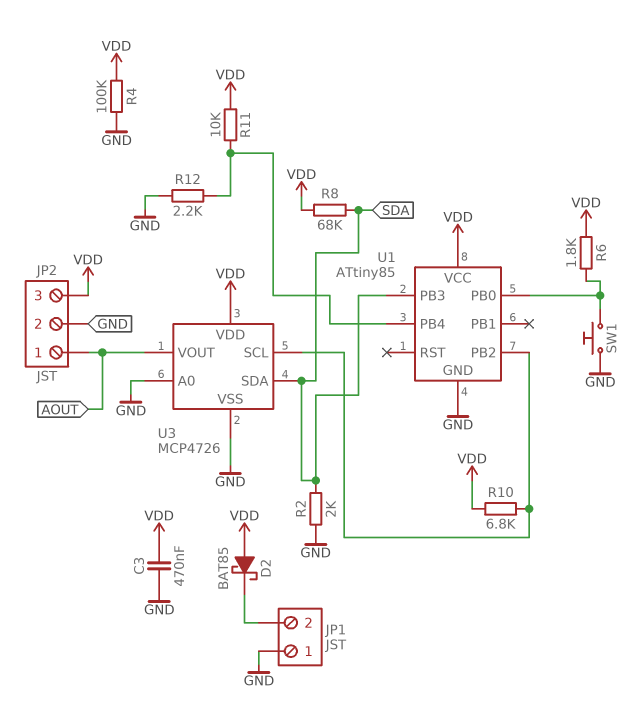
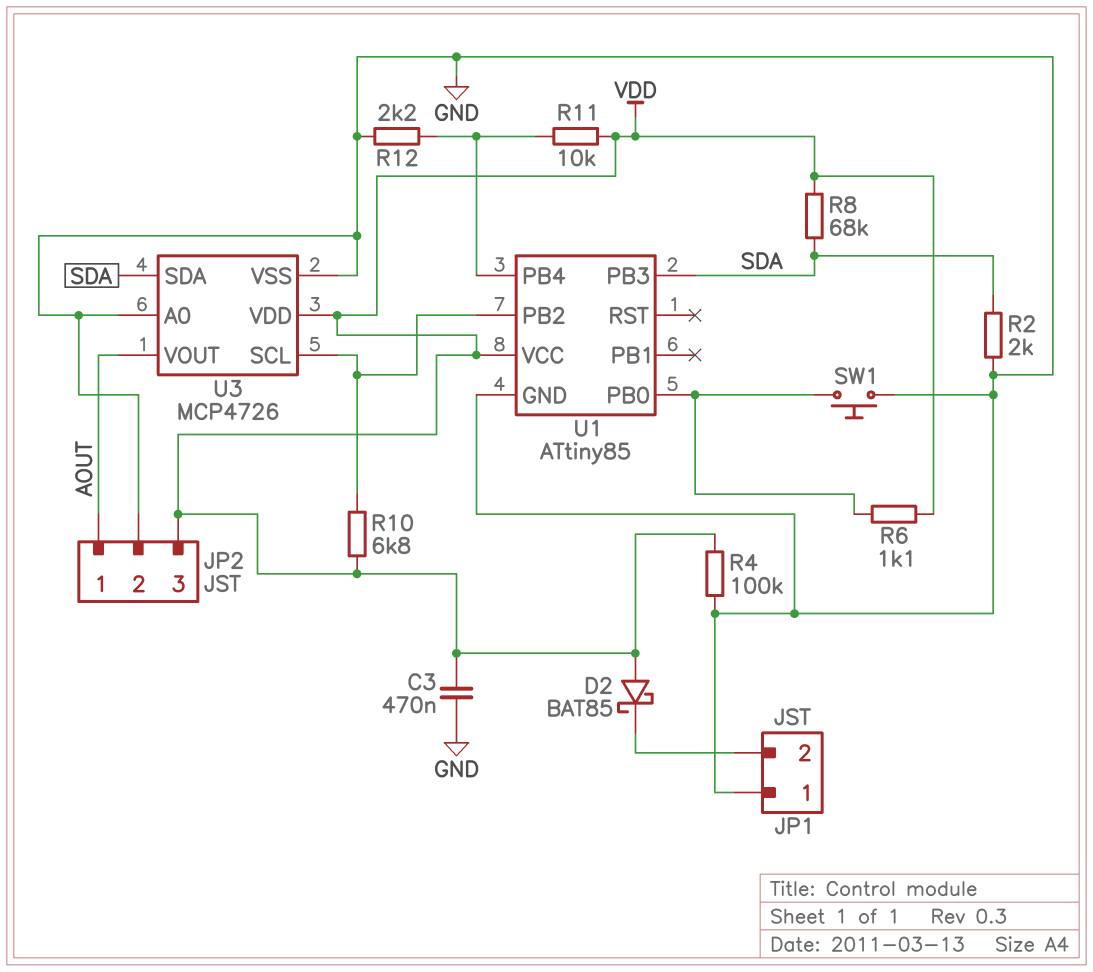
R6: 1.8k (U1/PB0, VDD) -> 1.1k (U1/PB0, VDD)

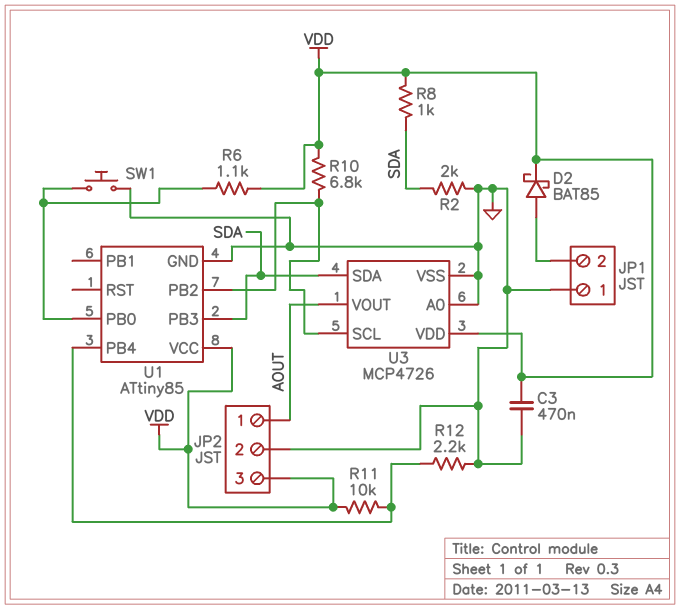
D2: schottky BAT85 (A VDD, K JP1/2) -> schottky BAT85 (A JP1/2, K VDD)
R4: 100k (GND, VDD) -> none
R8: 68k (SDA, VDD) -> 1k (SDA, VDD)

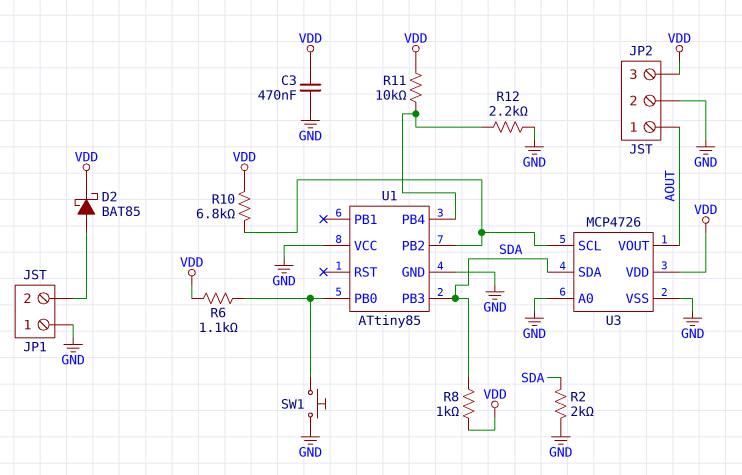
U1 pin VCC: VDD -> GND

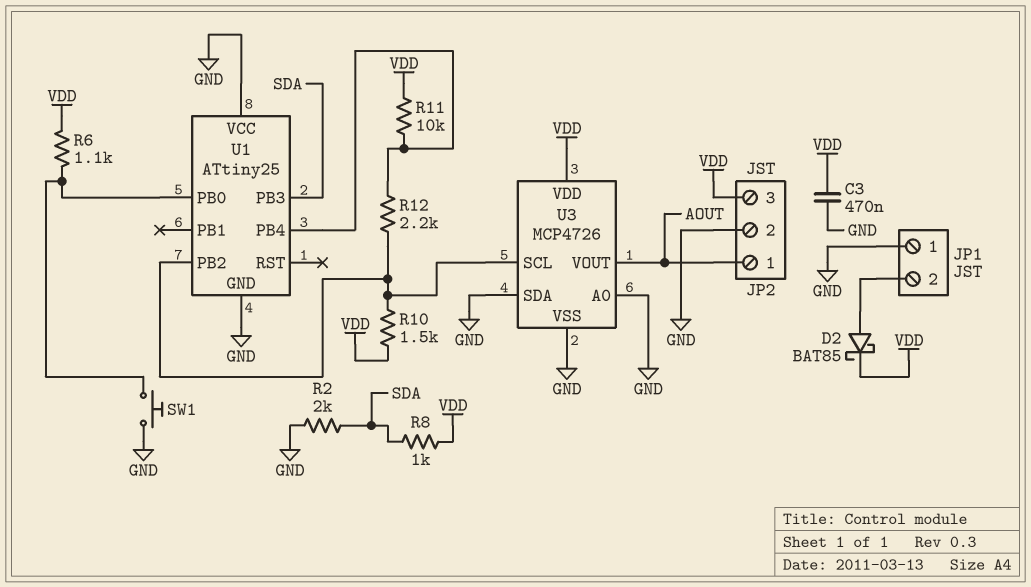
R10: 6.8k (U1/PB2, VDD) -> 1.5k (U1/PB2, VDD)
R12: 2.2k (GND, U1/PB4) -> 2.2k (U1/PB2, U1/PB4)
U1: ATtiny85 -> ATtiny25
U3 pin SDA: SDA -> GND

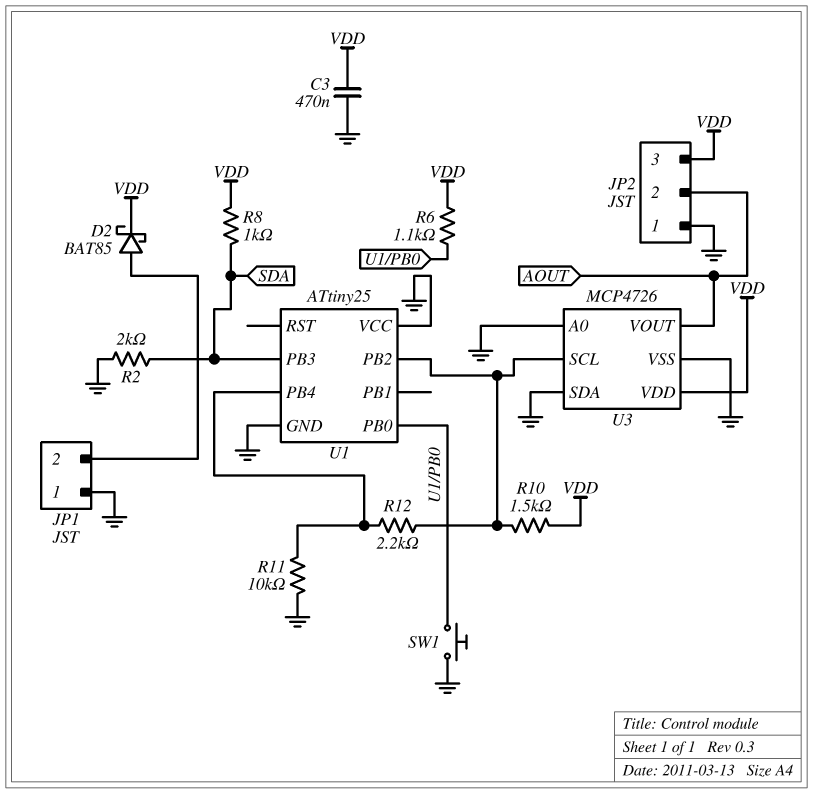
JP2 pin 1: AOUT -> GND
JP2 pin 2: GND -> AOUT
R11: 10k (U1/PB4, VDD) -> 10k (GND, U1/PB4)

